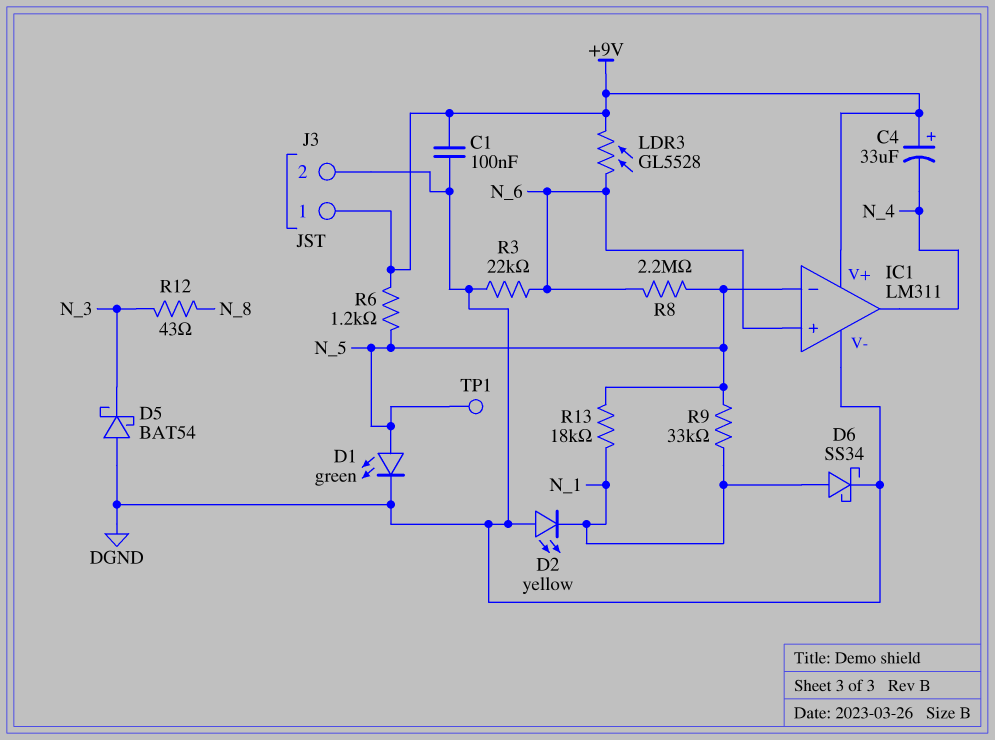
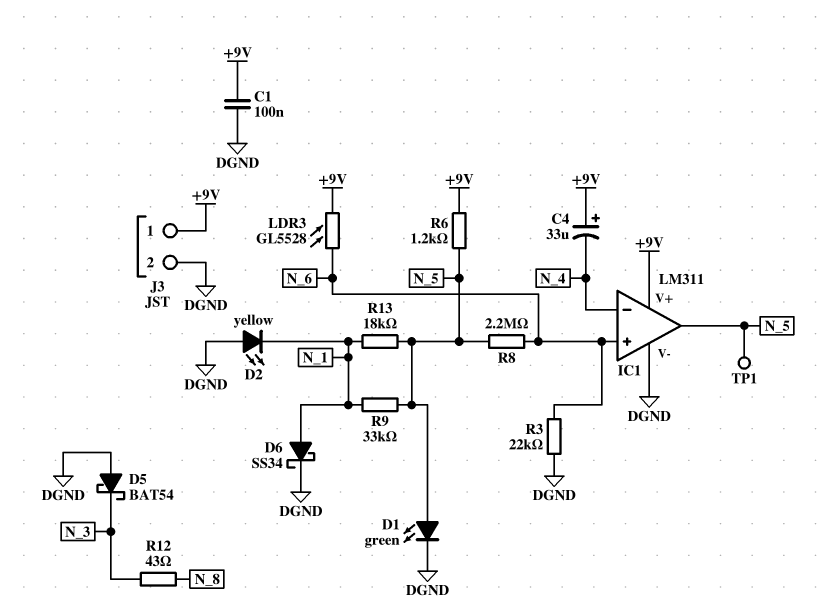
IC1 pin in-: N_5 -> N_4
IC1 pin out: N_4 -> N_5

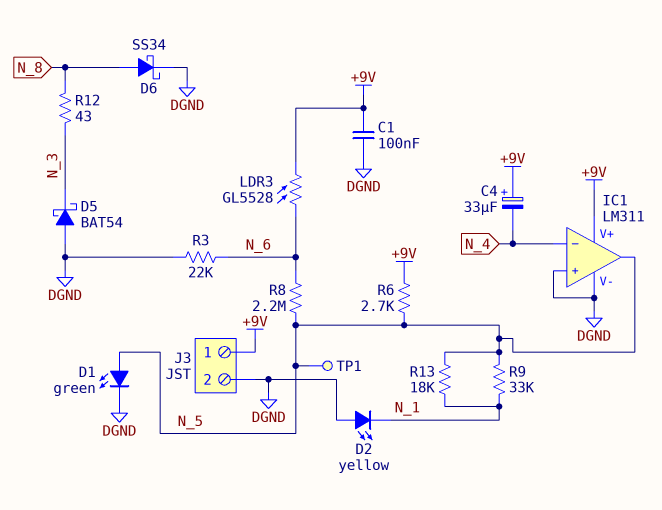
D6: schottky SS34 (A N_1, K DGND) -> schottky SS34 (A N_8, K DGND)
IC1 pin in+: N_6 -> DGND
R6: 1.2k (+9V, N_5) -> 2.7k (+9V, N_5)

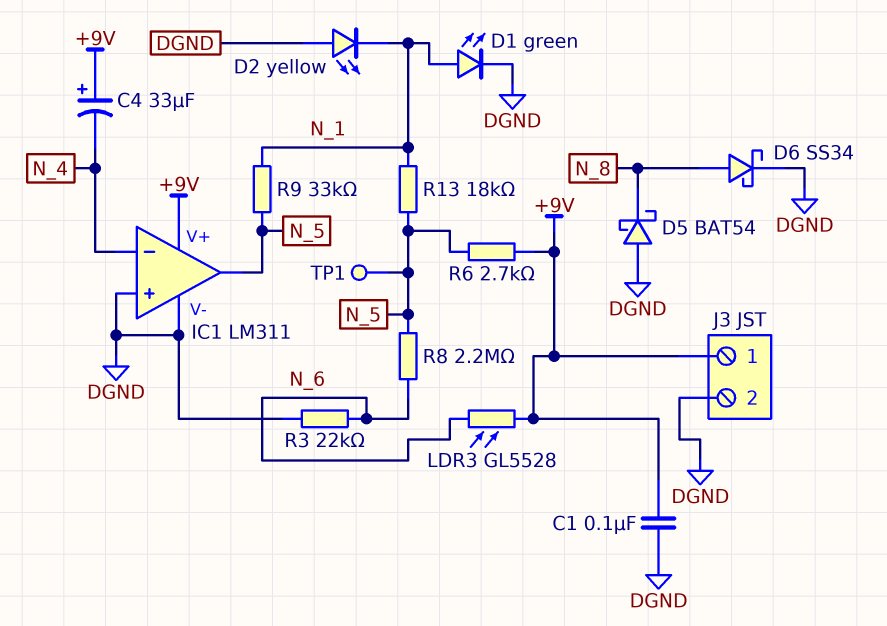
D1: LED green (A N_5, K DGND) -> LED green (A N_1, K DGND)
D5: schottky BAT54 (A DGND, K N_3) -> schottky BAT54 (A DGND, K N_8)
R12: 43 (N_3, N_8) -> none

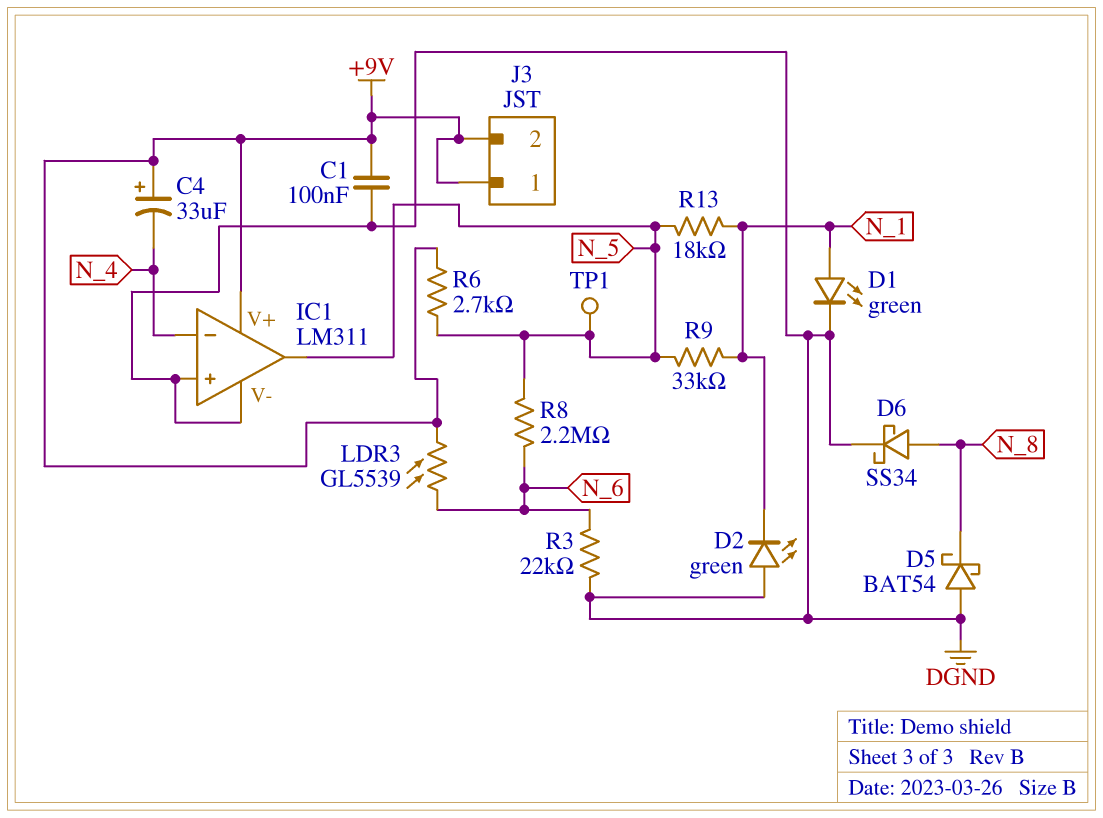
D2: LED yellow (A DGND, K N_1) -> LED green (A DGND, K N_1)
J3 pin 2: DGND -> +9V
LDR3: GL5528 (+9V, N_6) -> GL5539 (+9V, N_6)

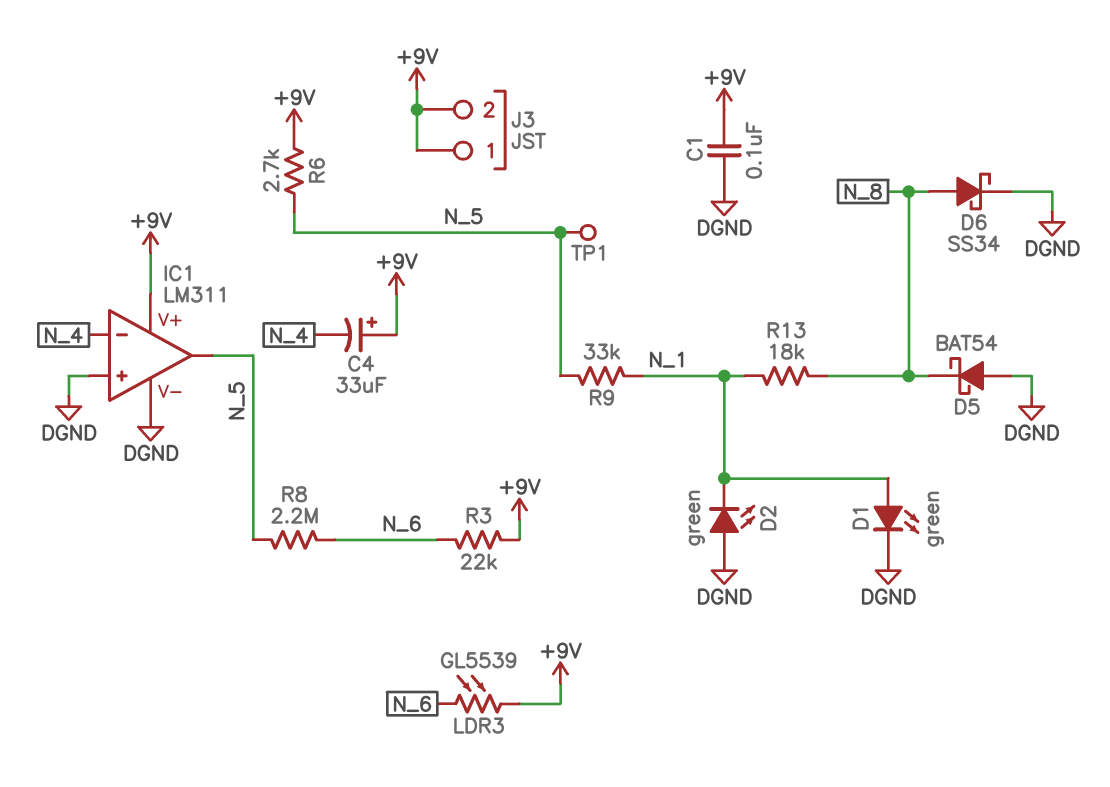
R3: 22k (DGND, N_6) -> 22k (+9V, N_6)
R13: 18k (N_1, N_5) -> 18k (N_1, N_8)

